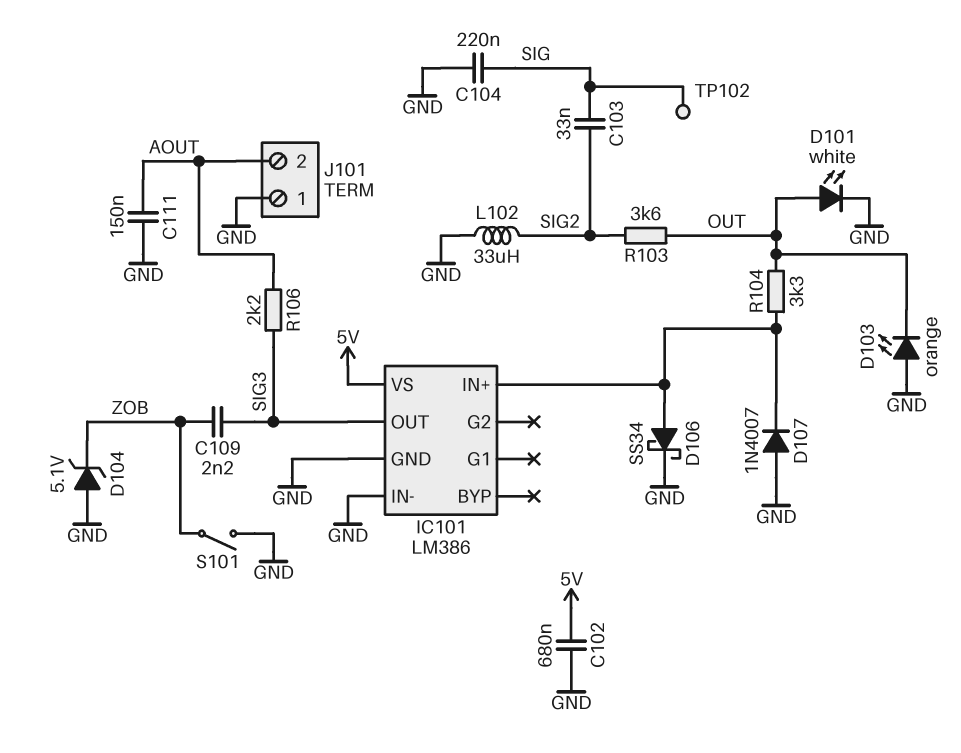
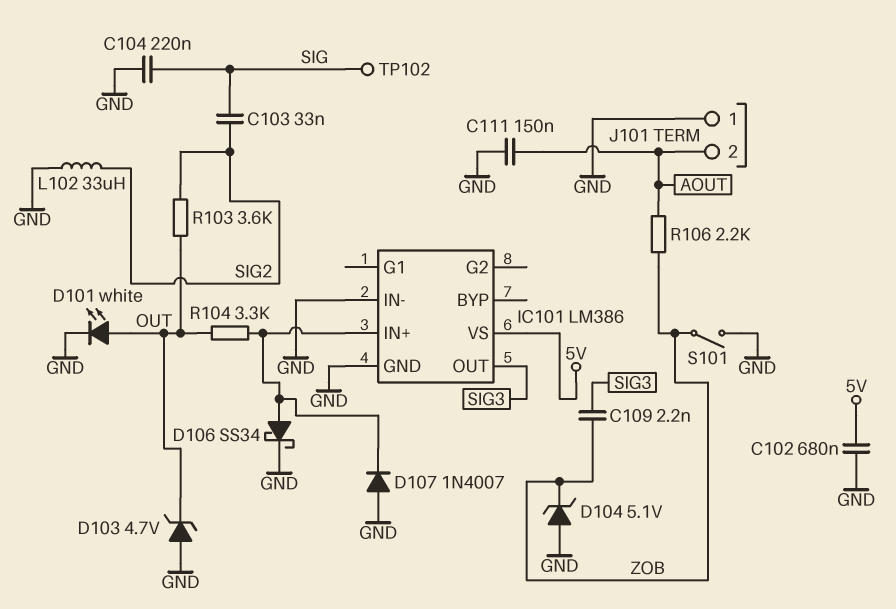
D103: LED orange (A GND, K OUT) -> zener 4.7V (A GND, K OUT)
R106: 2.2k (AOUT, SIG3) -> 2.2k (AOUT, ZOB)

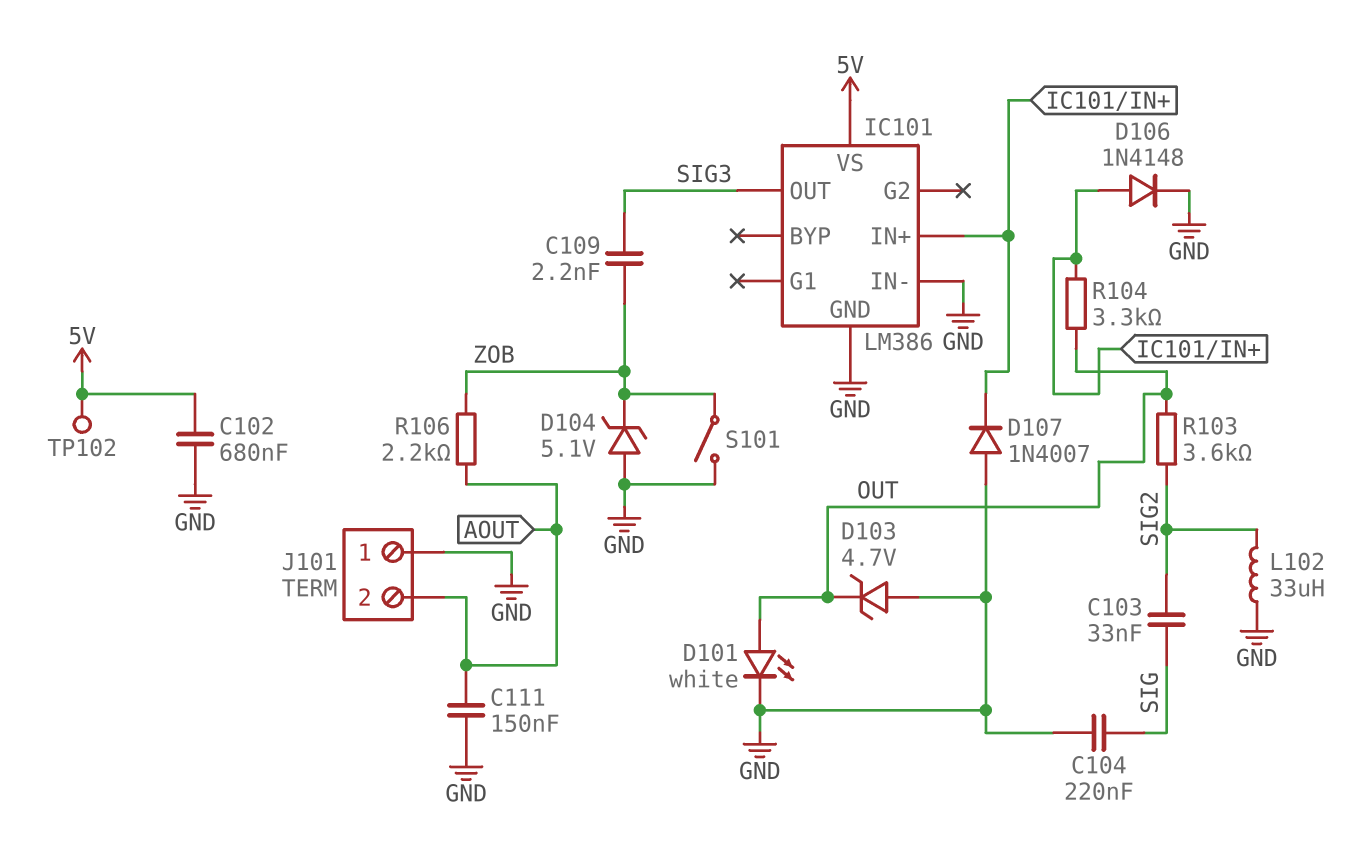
D106: schottky SS34 (A IC101/IN+, K GND) -> diode 1N4148 (A IC101/IN+, K GND)
TP102: test point (SIG) -> test point (5V)

